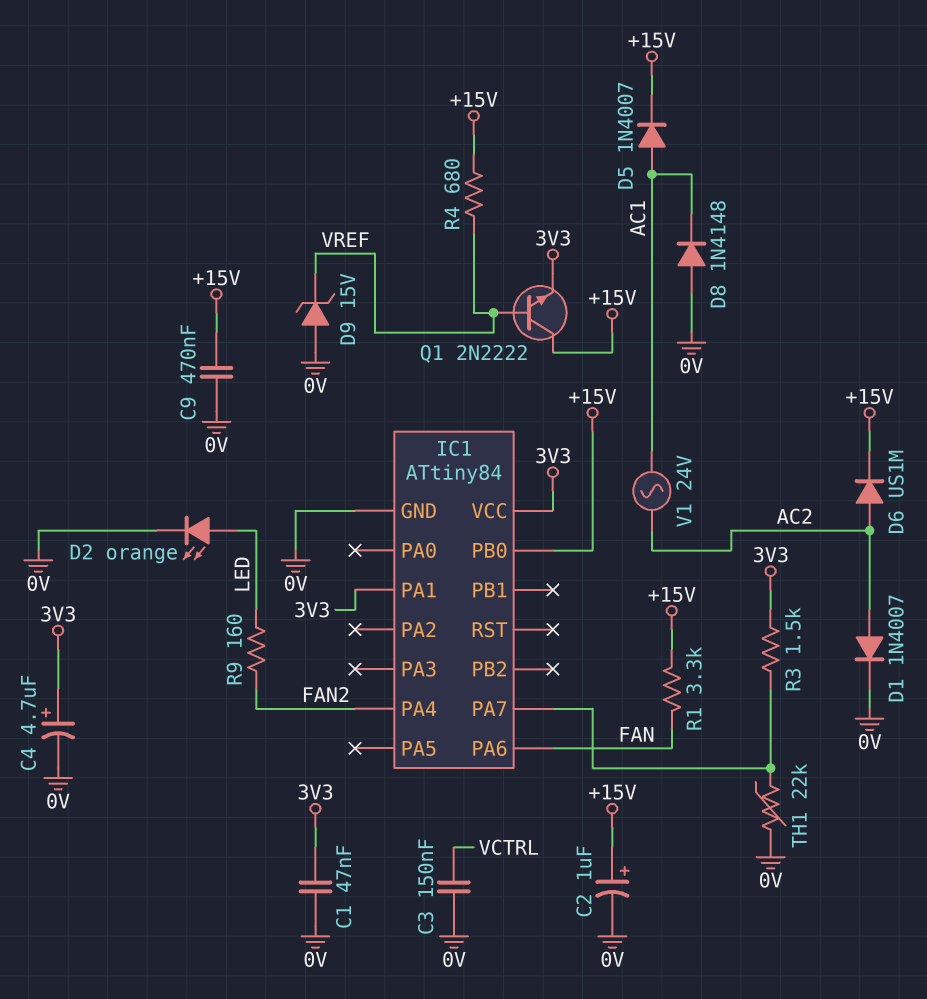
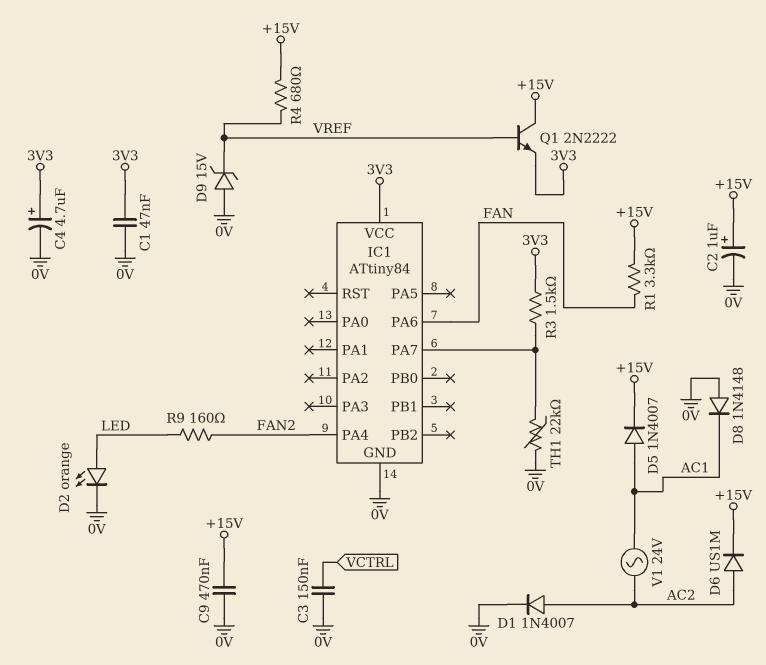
IC1 pin PA1: 3V3 -> none
IC1 pin PB0: +15V -> none

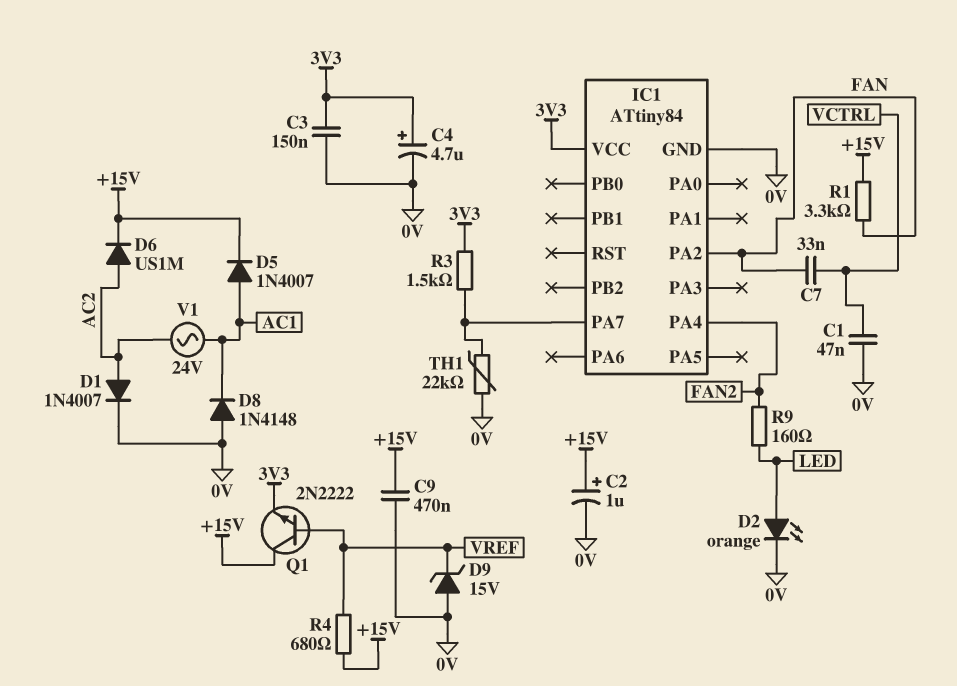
C1: 47nF (0V, 3V3) -> 47nF (0V, VCTRL)
C3: 150nF (0V, VCTRL) -> 150nF (0V, 3V3)
C7: none -> 33nF (FAN, VCTRL)
IC1 pin PA2: none -> FAN
IC1 pin PA6: FAN -> none

